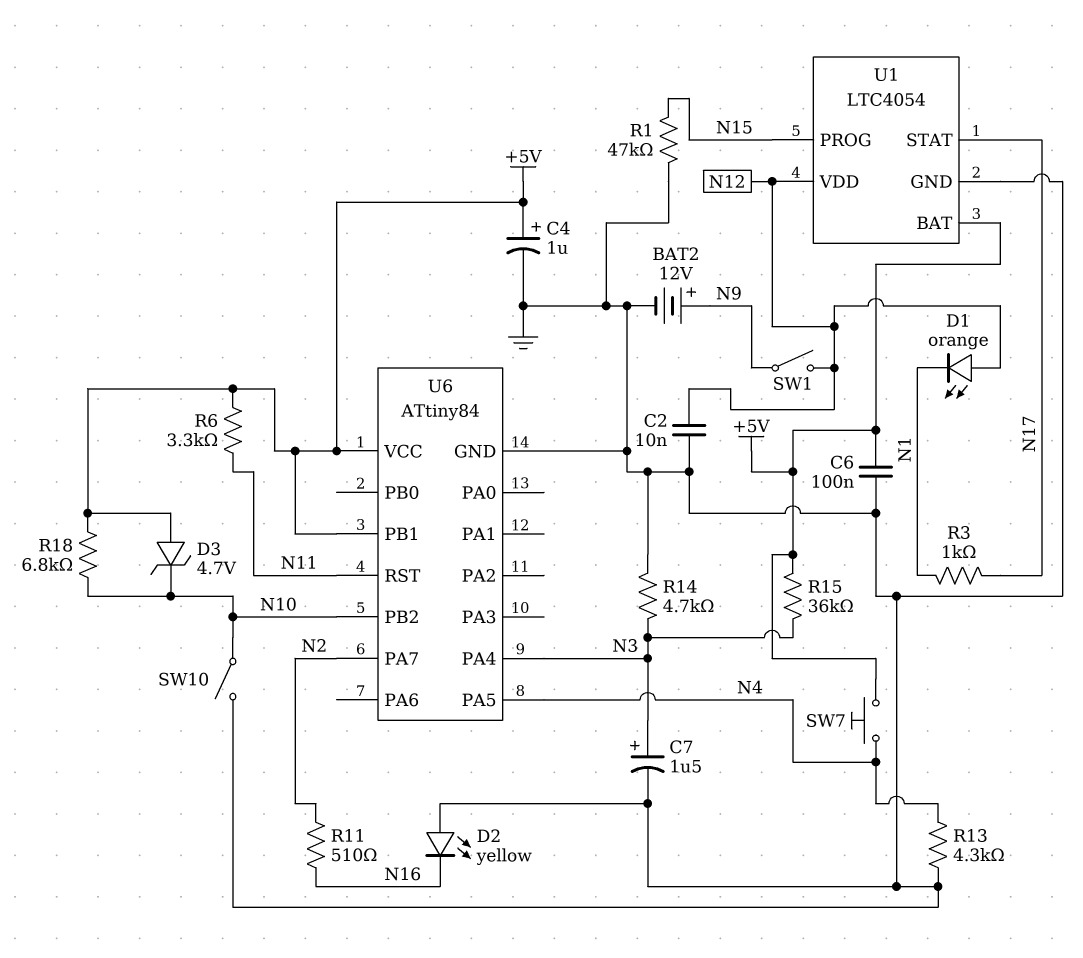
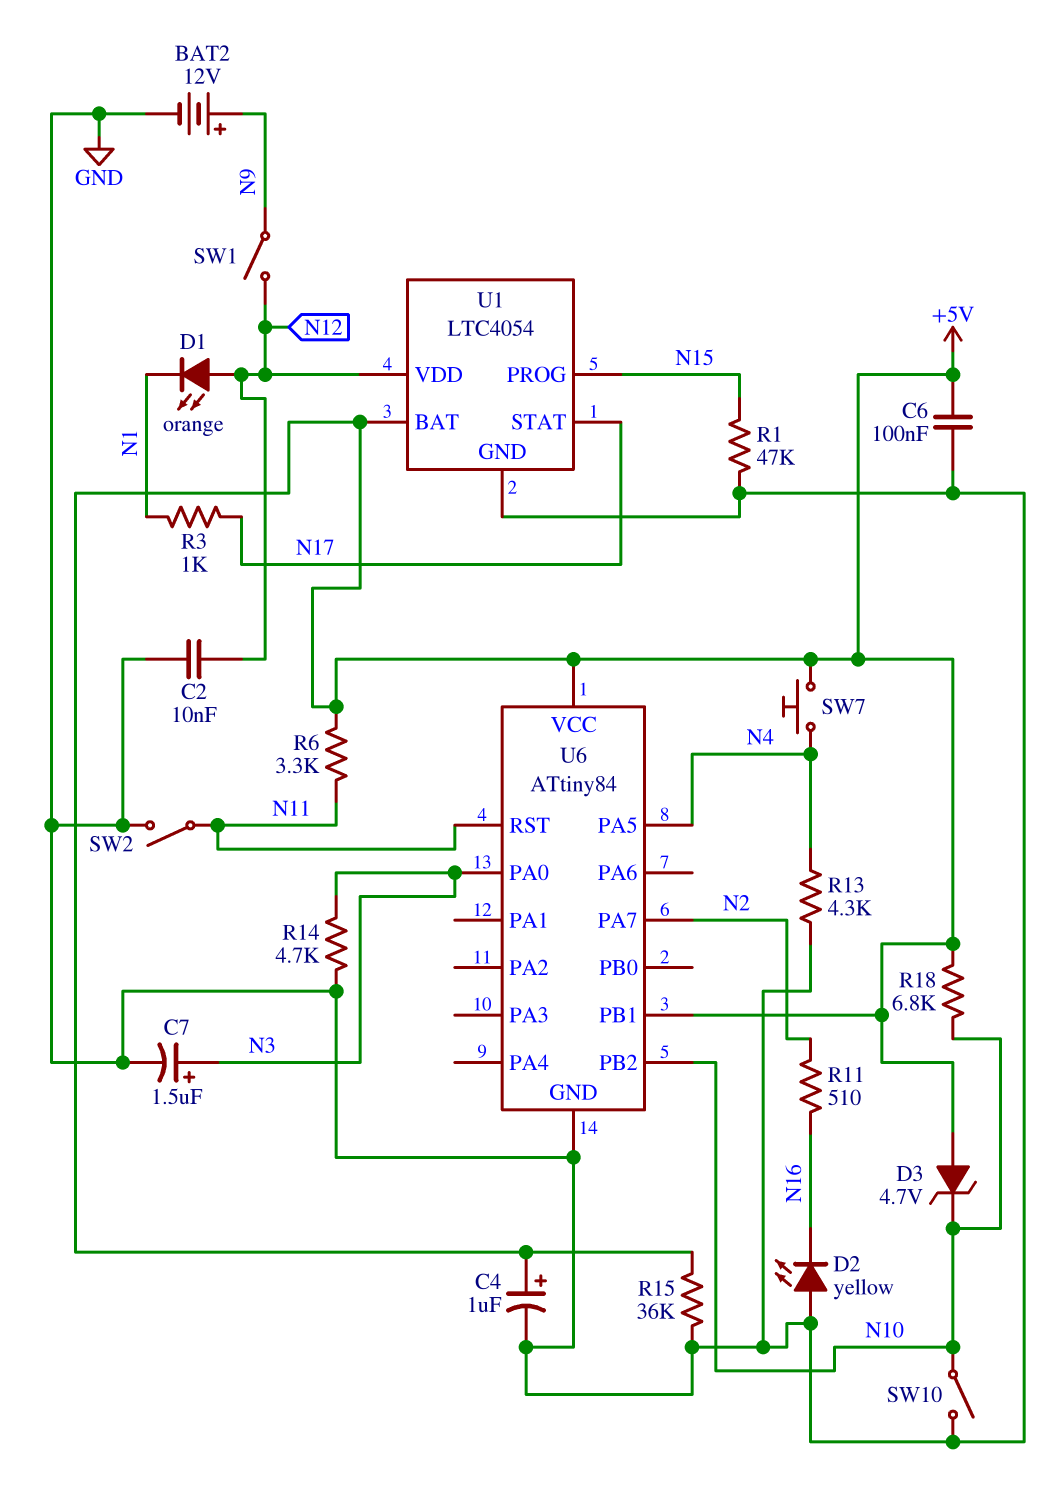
R15: 36k (+5V, N3) -> 36k (+5V, GND)
SW2: none -> switch (GND, N11)
U6 pin PA0: none -> N3
U6 pin PA4: N3 -> none

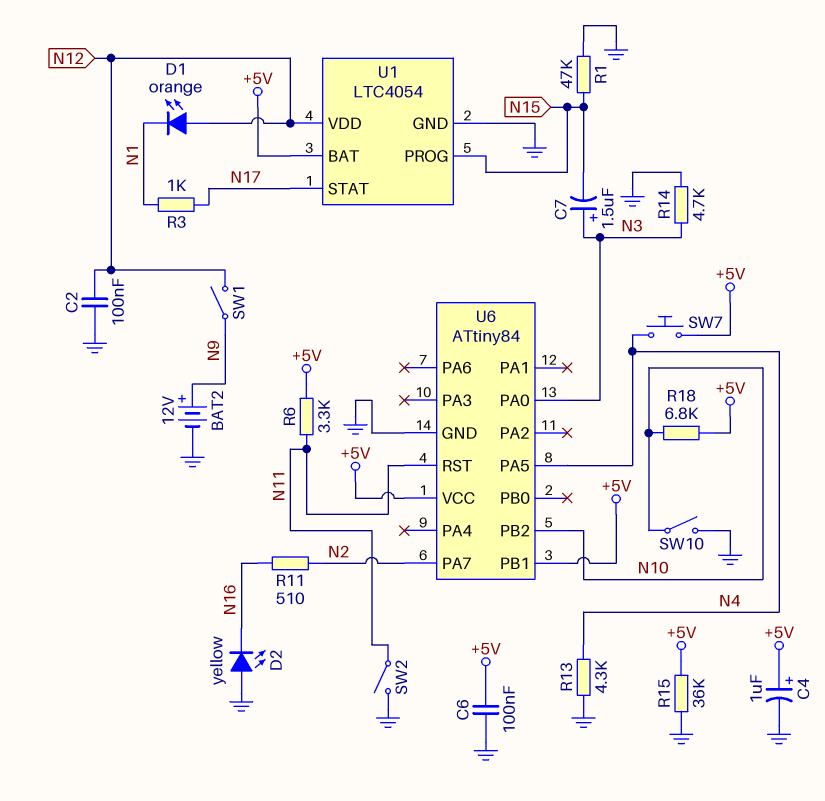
C2: 10nF (GND, N12) -> 100nF (GND, N12)
C7: 1.5uF (plus N3, minus GND) -> 1.5uF (plus N3, minus N15)
D3: zener 4.7V (A +5V, K N10) -> none

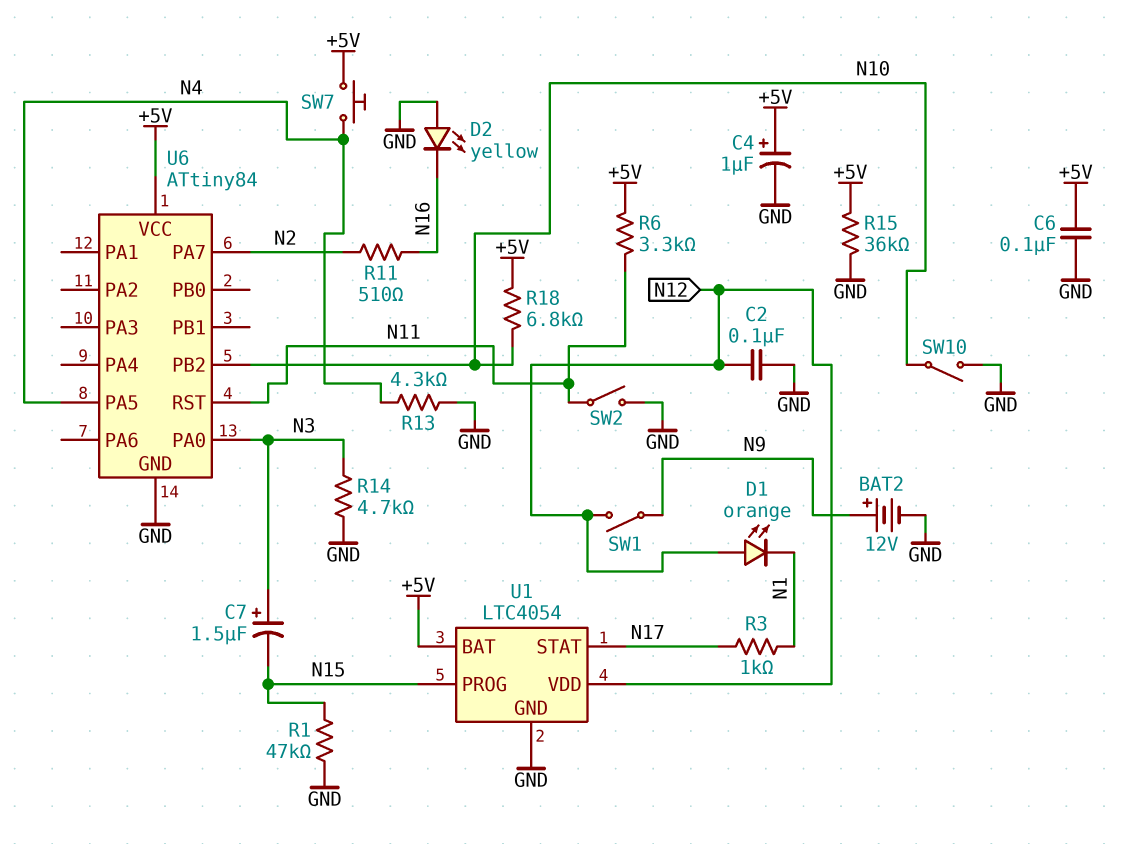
U6 pin PB1: +5V -> none

